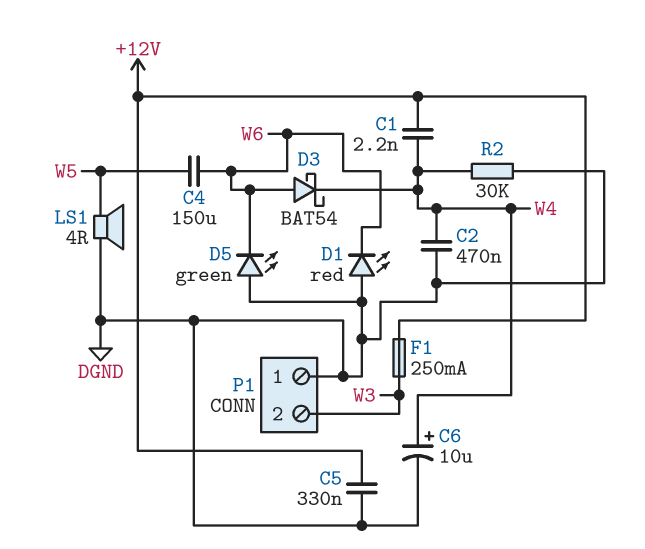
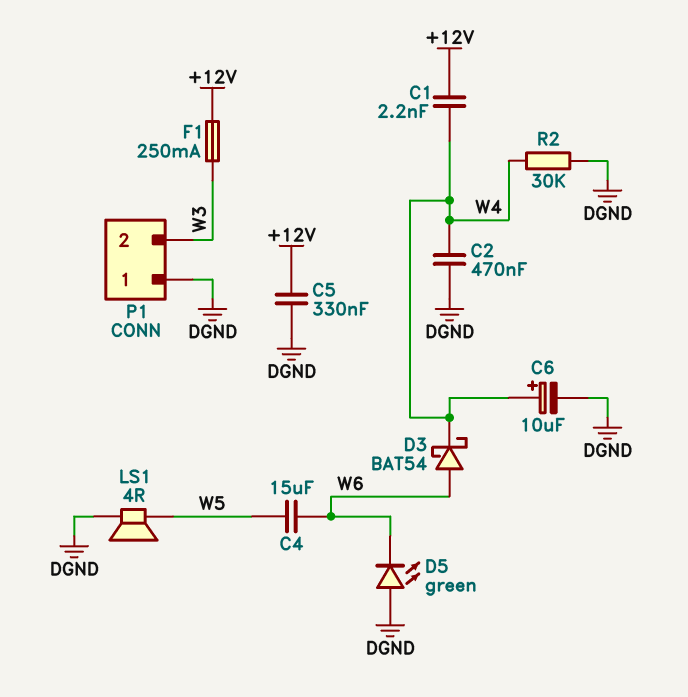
C4: 150uF (W5, W6) -> 15uF (W5, W6)
D1: LED red (A DGND, K W6) -> none

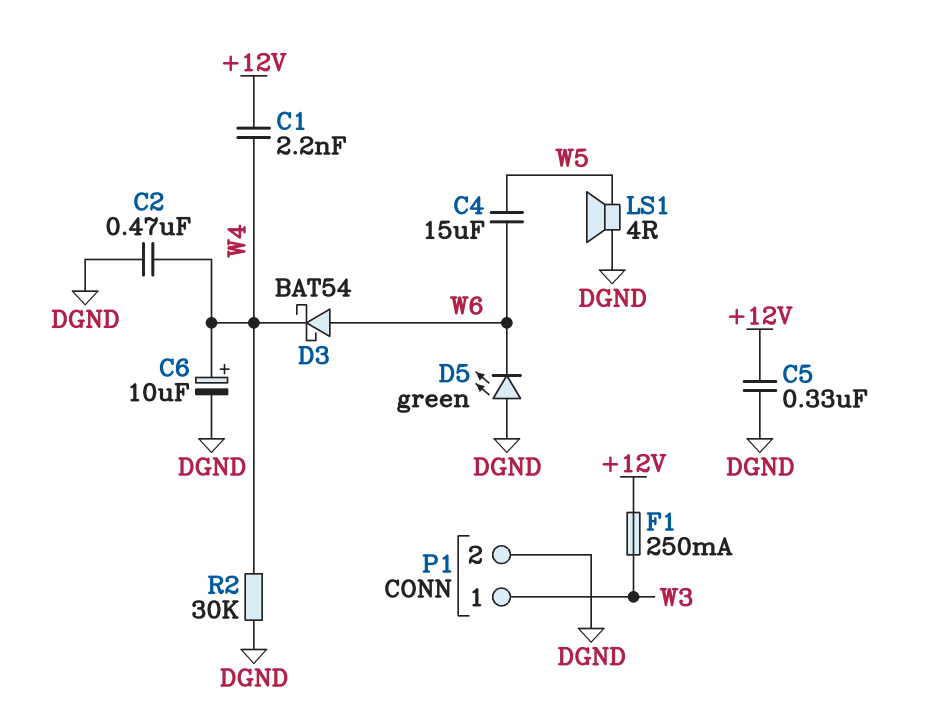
P1 pin 1: DGND -> W3
P1 pin 2: W3 -> DGND

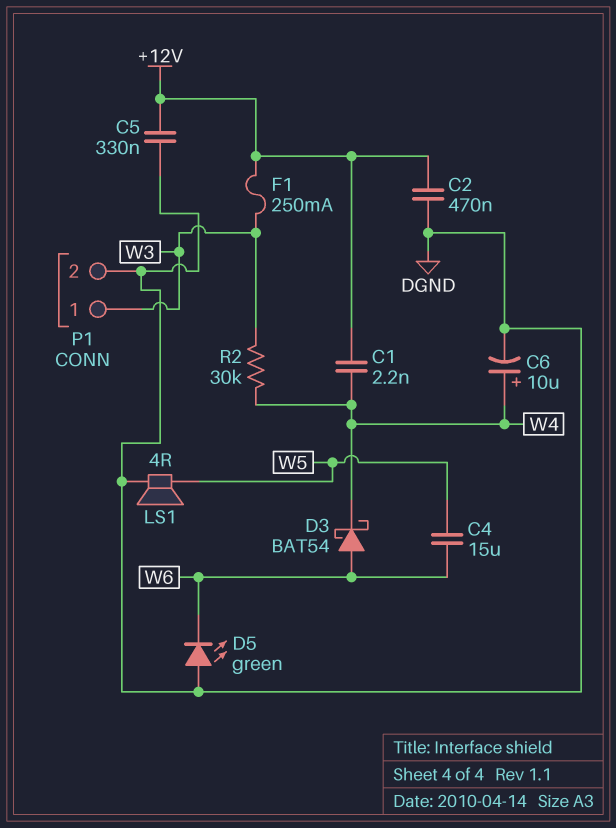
C2: 470nF (DGND, W4) -> 470nF (+12V, DGND)
R2: 30k (DGND, W4) -> 30k (W3, W4)

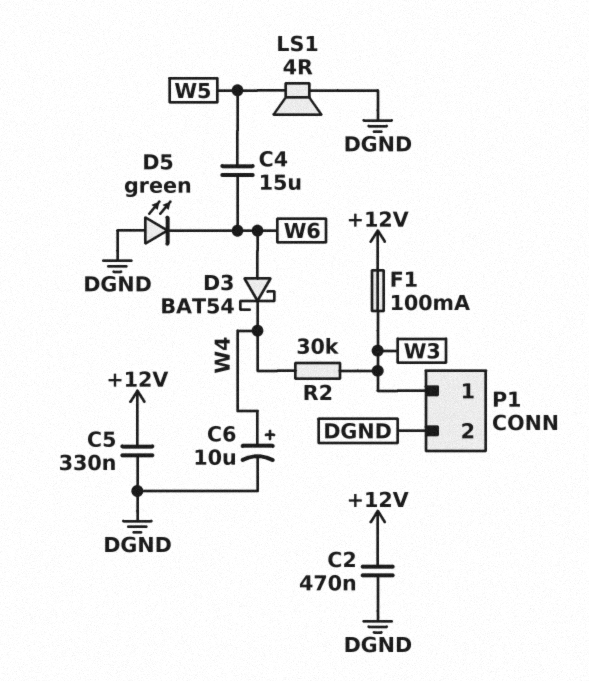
C1: 2.2nF (+12V, W4) -> none
F1: 250mA (+12V, W3) -> 100mA (+12V, W3)

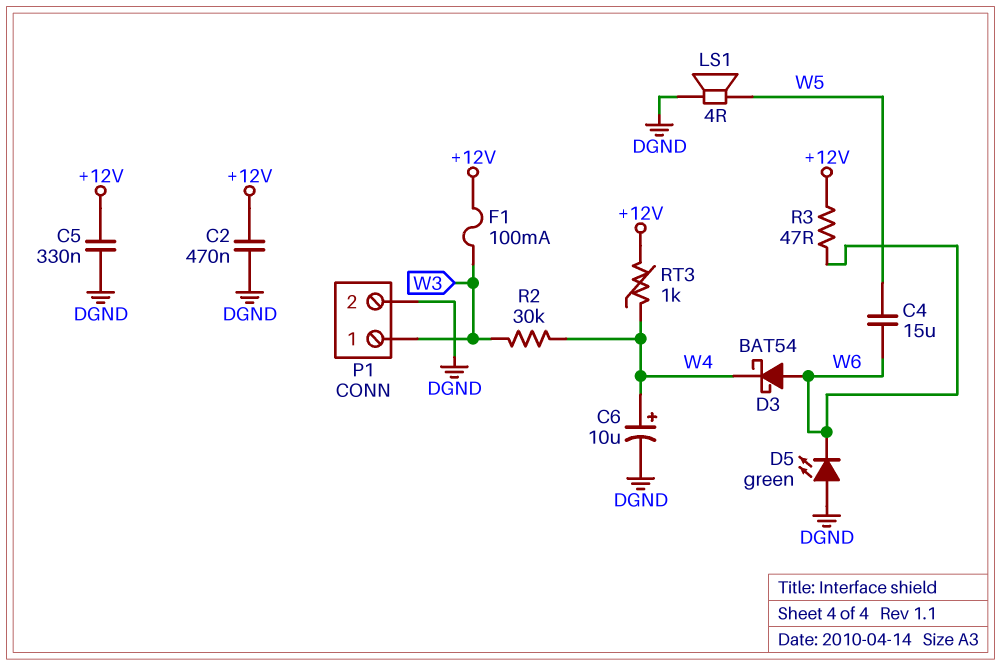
R3: none -> 47 (+12V, W6)
RT3: none -> 1k (+12V, W4)

